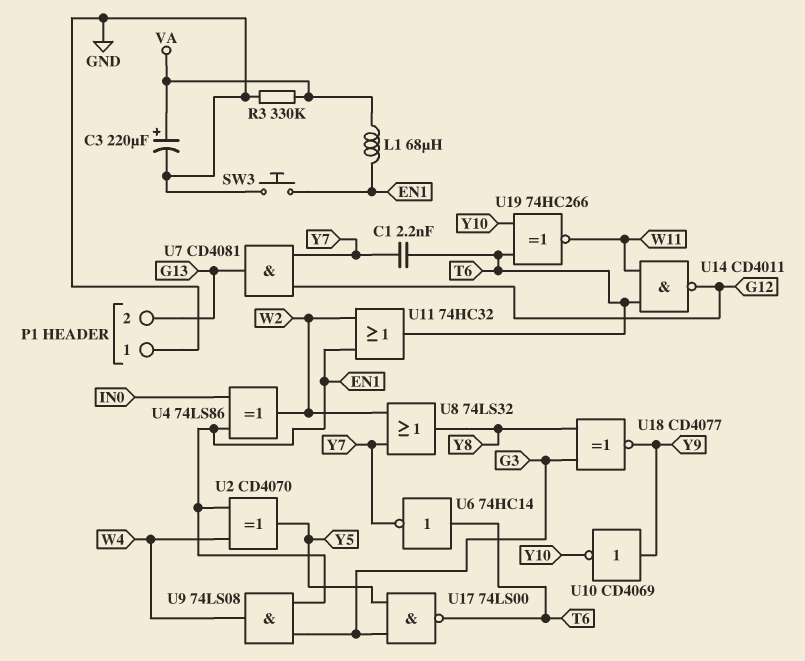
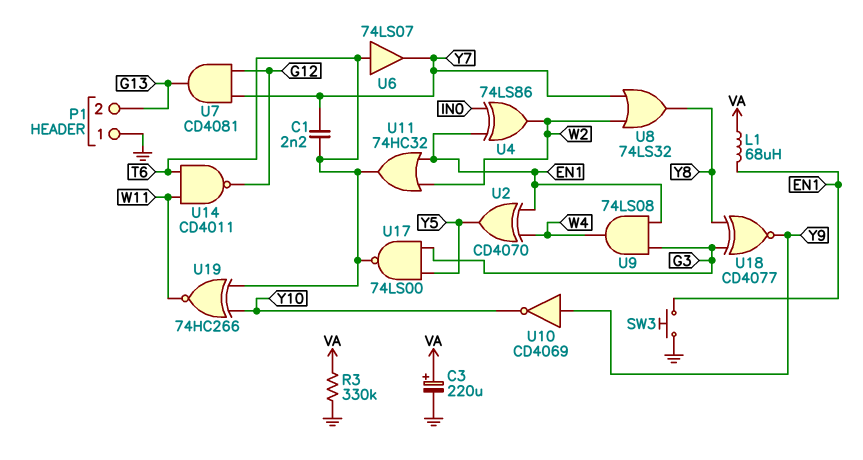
U6: NOT 74HC14 (in T6, out Y7) -> buffer 74LS07 (in T6, out Y7)

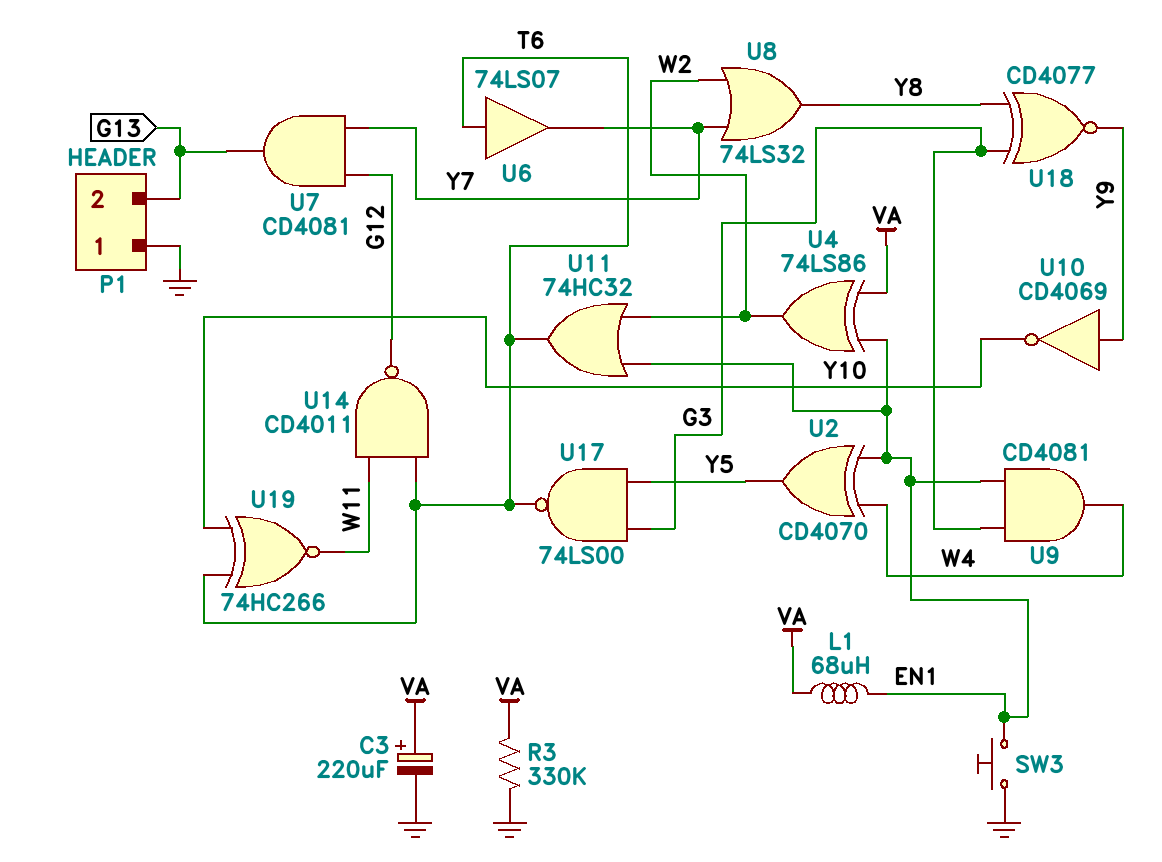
C1: 2.2nF (T6, Y7) -> none
U4: XOR 74LS86 (in EN1, in IN0, out W2) -> XOR 74LS86 (in EN1, in VA, out W2)
U9: AND 74LS08 (in EN1, in G3, out W4) -> AND CD4081 (in EN1, in G3, out W4)

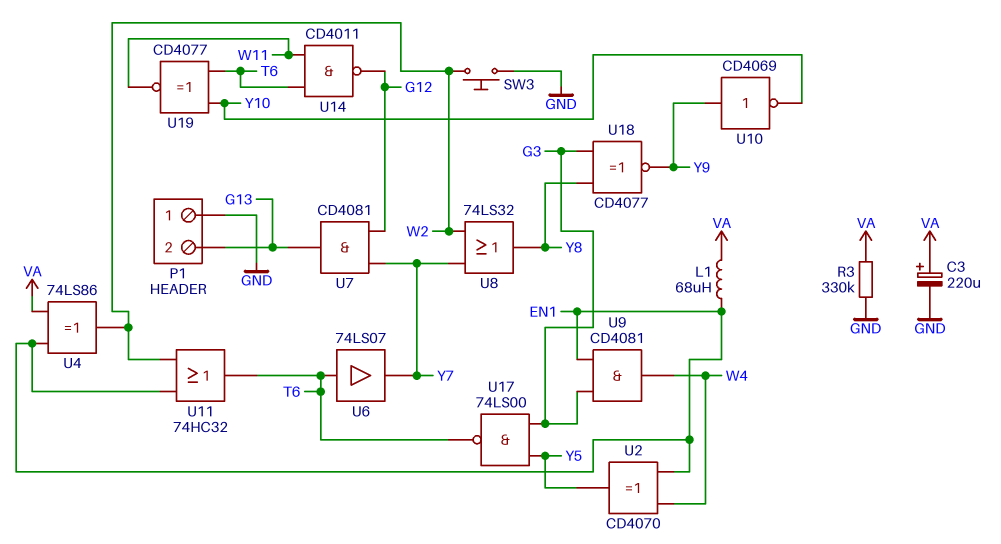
SW3: button (EN1, GND) -> button (GND, W2)
U19: XNOR 74HC266 (in T6, in Y10, out W11) -> XNOR CD4077 (in T6, in Y10, out W11)

